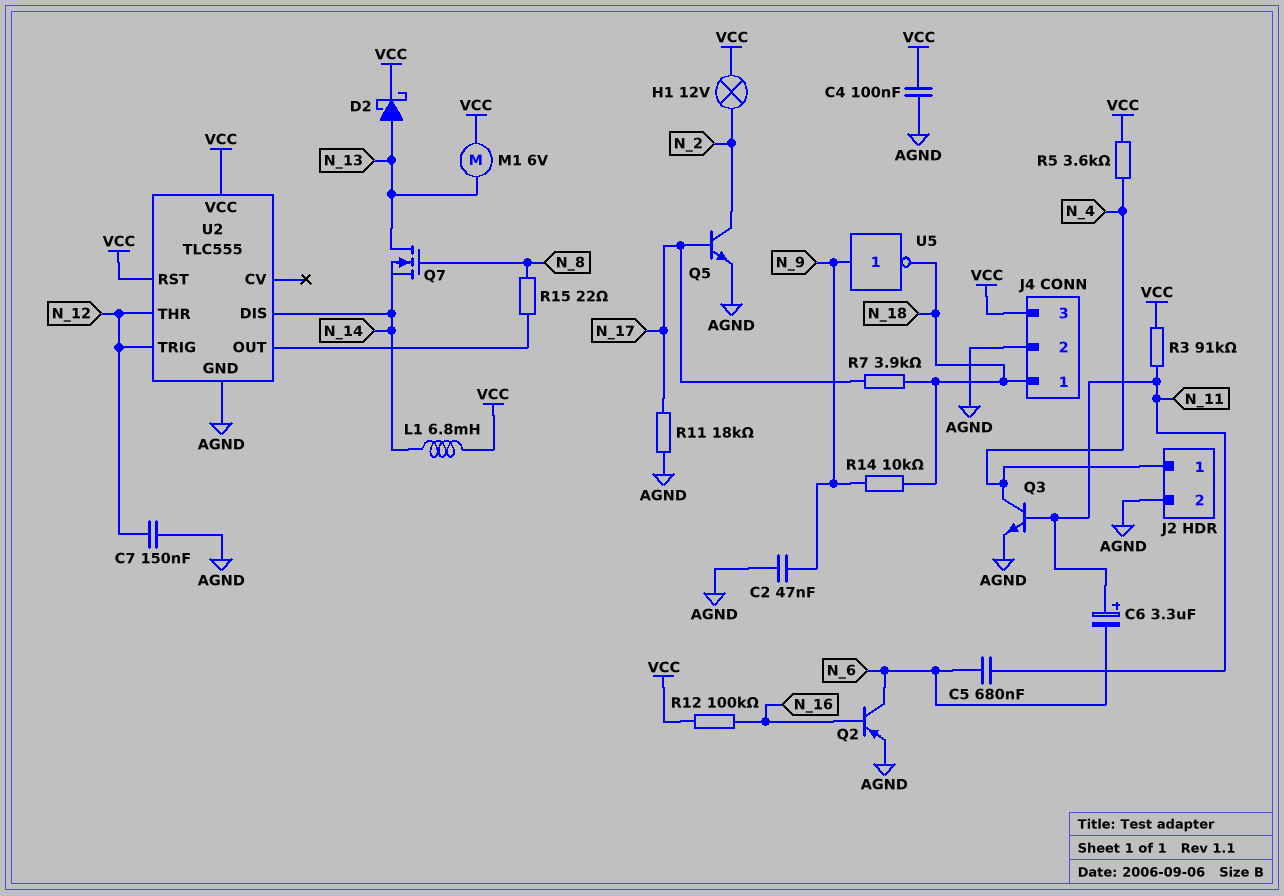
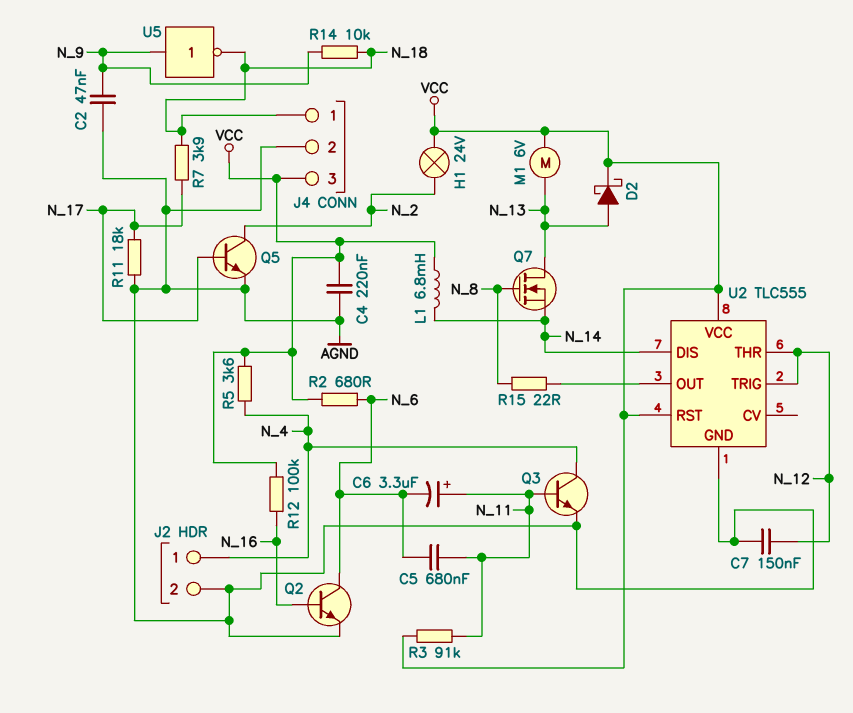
C4: 100nF (AGND, VCC) -> 220nF (AGND, VCC)
H1: lamp 12V (N_2, VCC) -> lamp 24V (N_2, VCC)
Q2: PNP (B N_16, C N_6, E AGND) -> NPN (B N_16, C N_6, E AGND)
R2: none -> 680 (N_6, VCC)

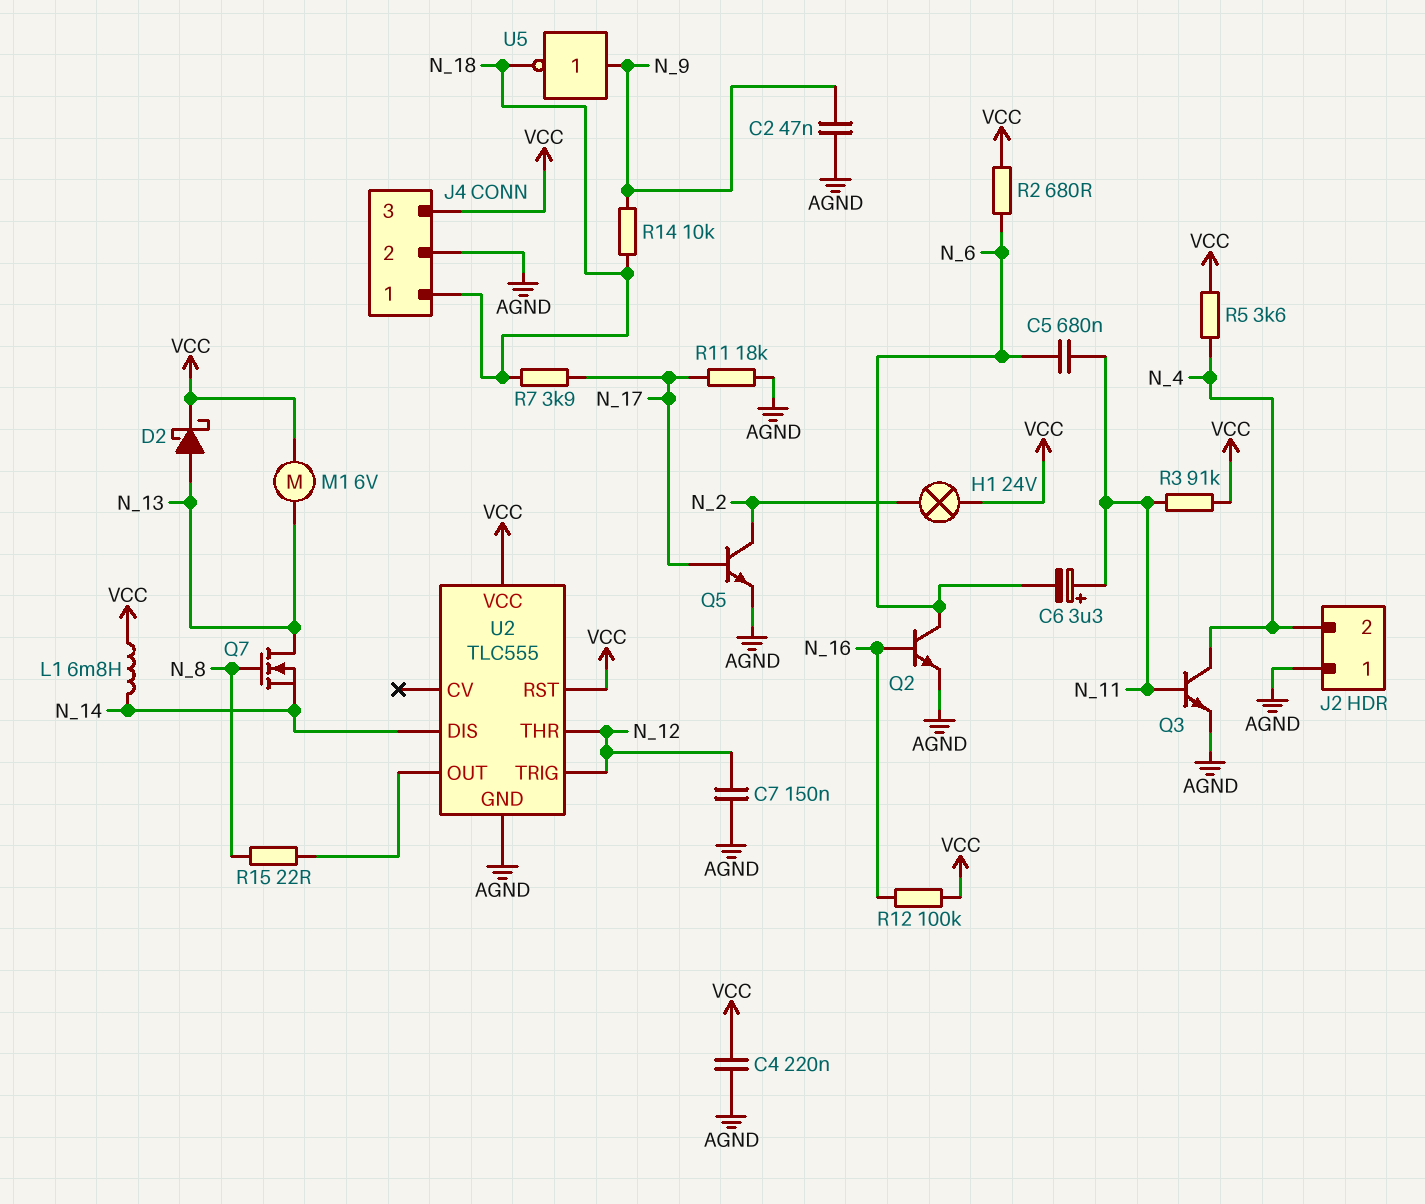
J2 pin 1: N_4 -> AGND
J2 pin 2: AGND -> N_4

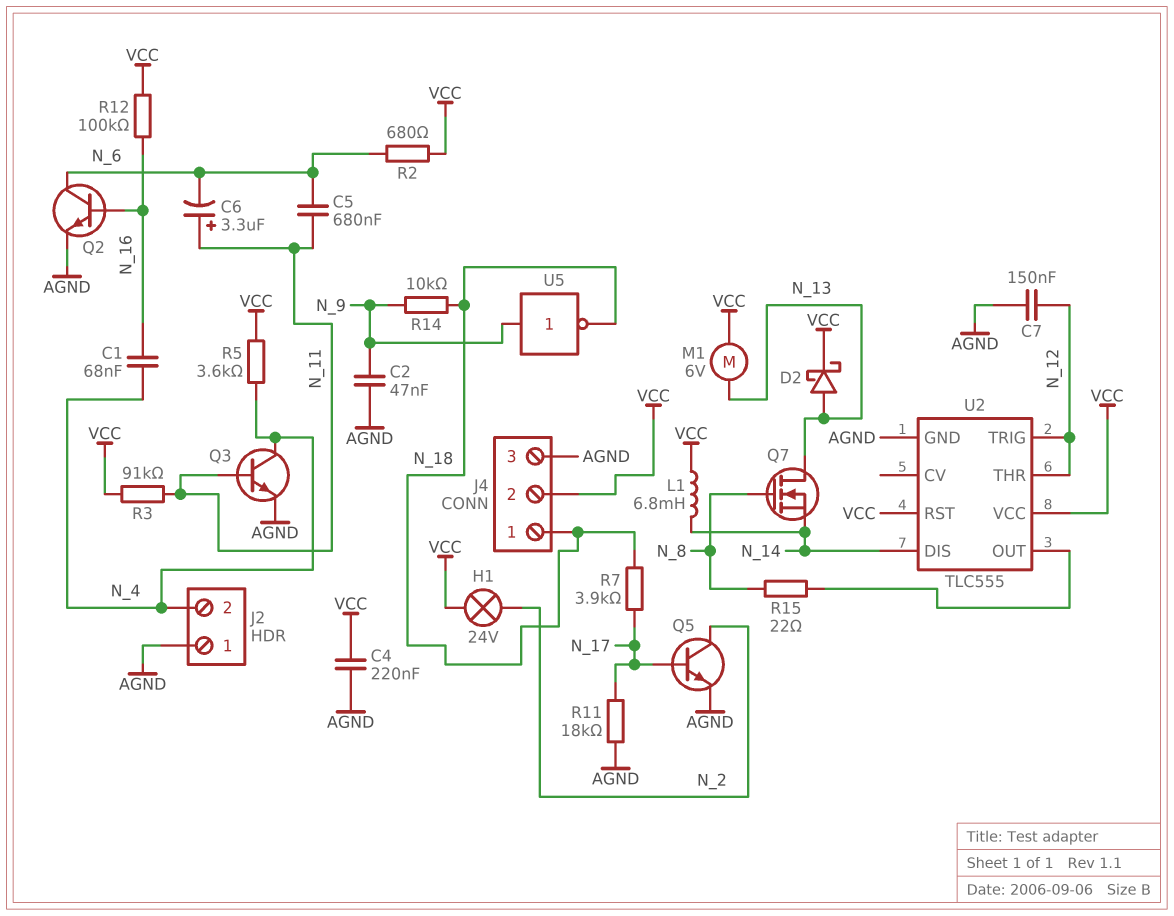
C1: none -> 68nF (N_4, N_16)
J4 pin 2: AGND -> VCC
J4 pin 3: VCC -> AGND

